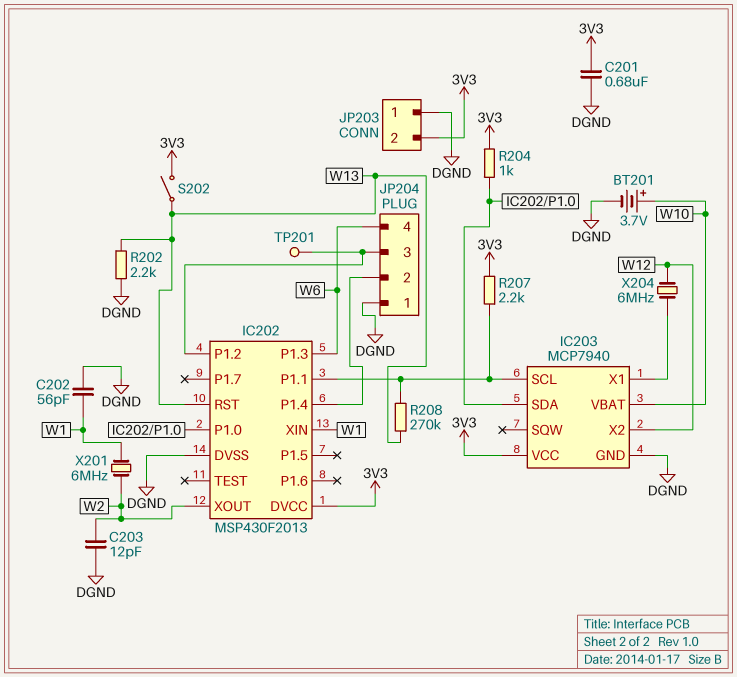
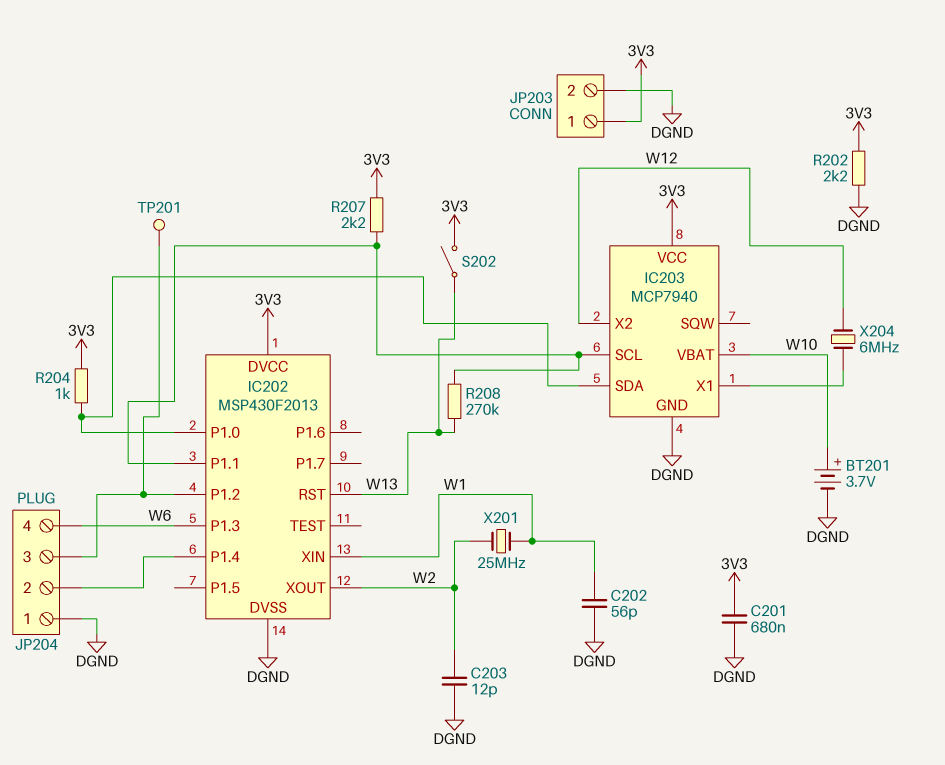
JP203 pin 1: DGND -> 3V3
JP203 pin 2: 3V3 -> DGND
R202: 2.2k (DGND, W13) -> 2.2k (3V3, DGND)
X201: 6MHz (W1, W2) -> 25MHz (W1, W2)

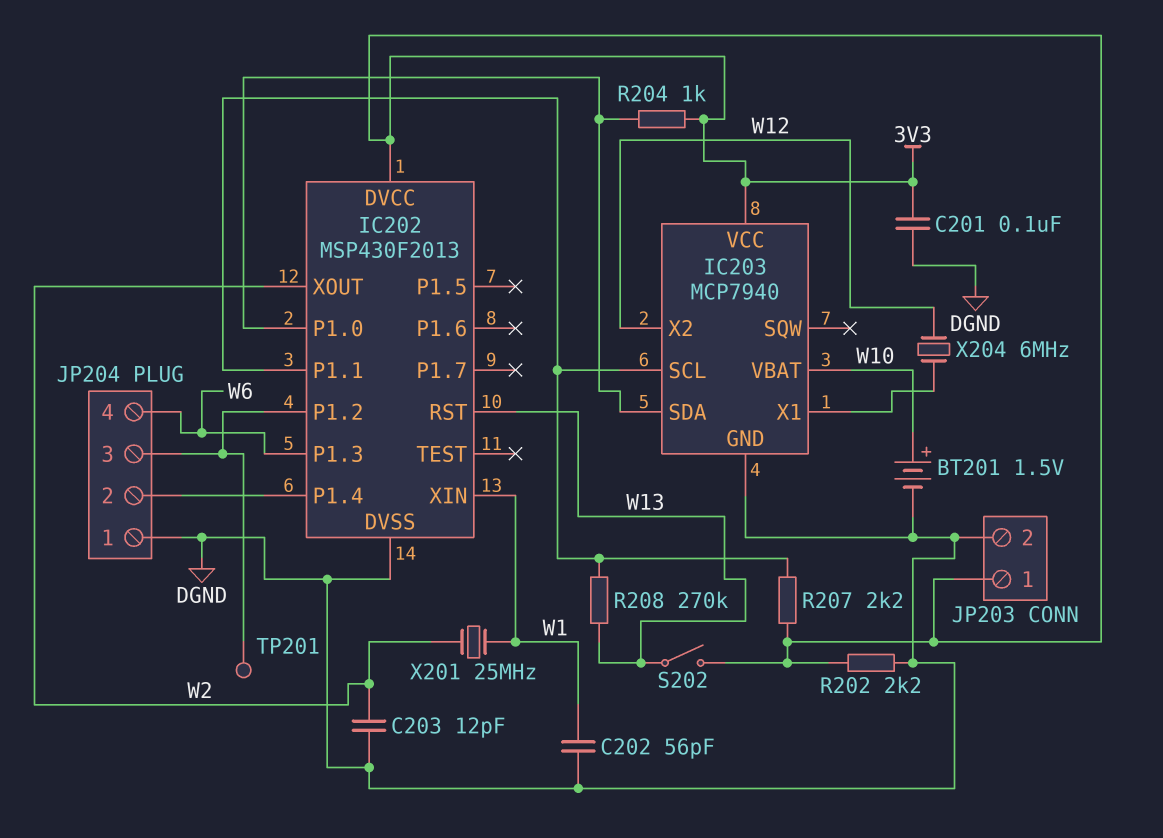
BT201: 3.7V (plus W10, minus DGND) -> 1.5V (plus W10, minus DGND)
C201: 680nF (3V3, DGND) -> 100nF (3V3, DGND)

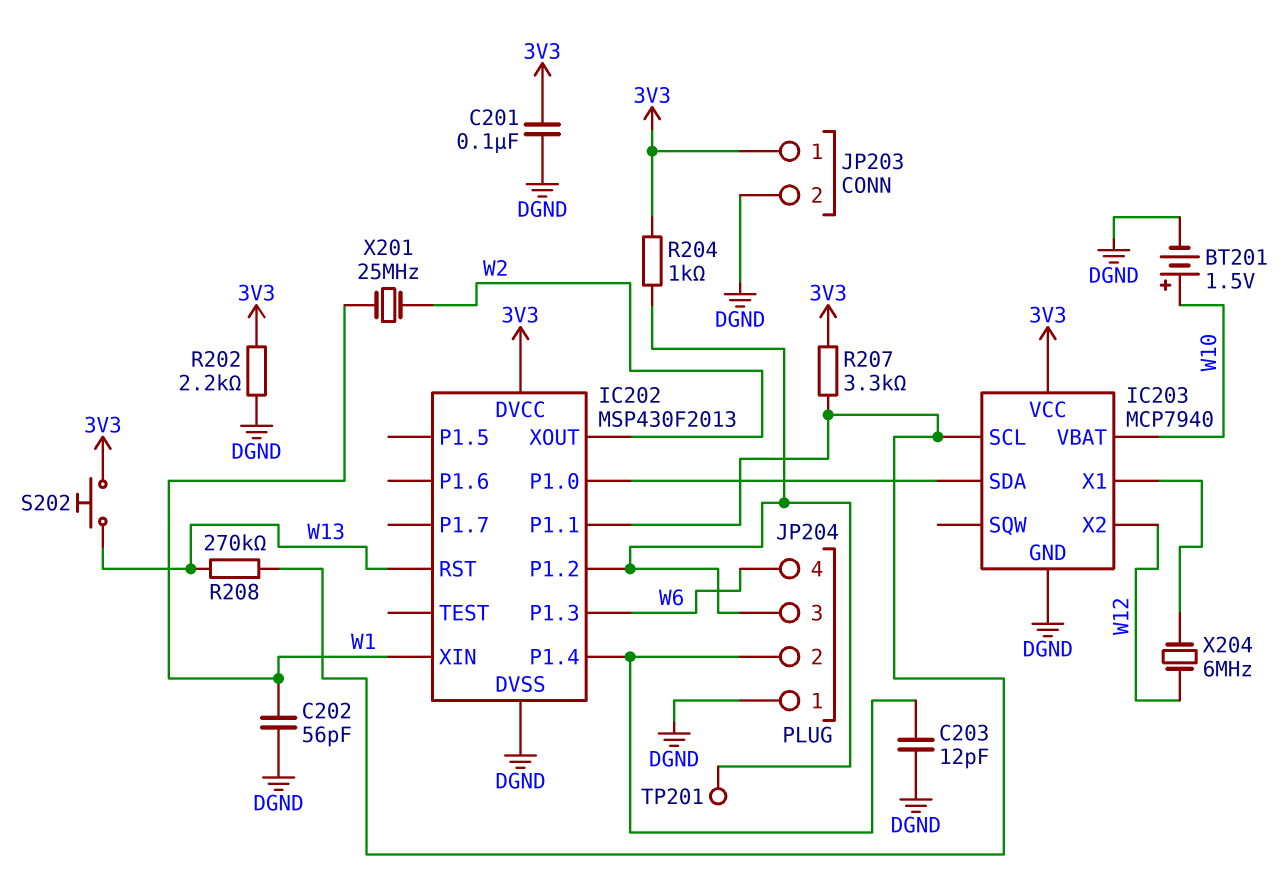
C203: 12pF (DGND, W2) -> 12pF (DGND, IC202/P1.4)
R204: 1k (3V3, IC202/P1.0) -> 1k (3V3, IC202/P1.2)
R207: 2.2k (3V3, IC202/P1.1) -> 3.3k (3V3, IC202/P1.1)
S202: switch (3V3, W13) -> button (3V3, W13)

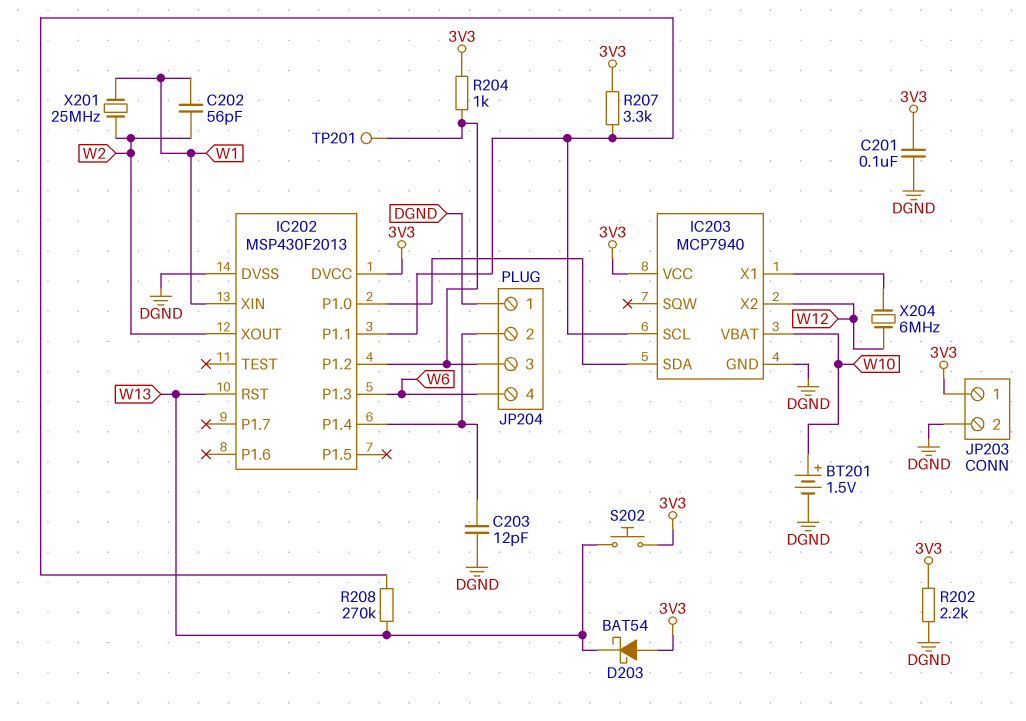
C202: 56pF (DGND, W1) -> 56pF (W1, W2)
D203: none -> schottky BAT54 (A 3V3, K W13)

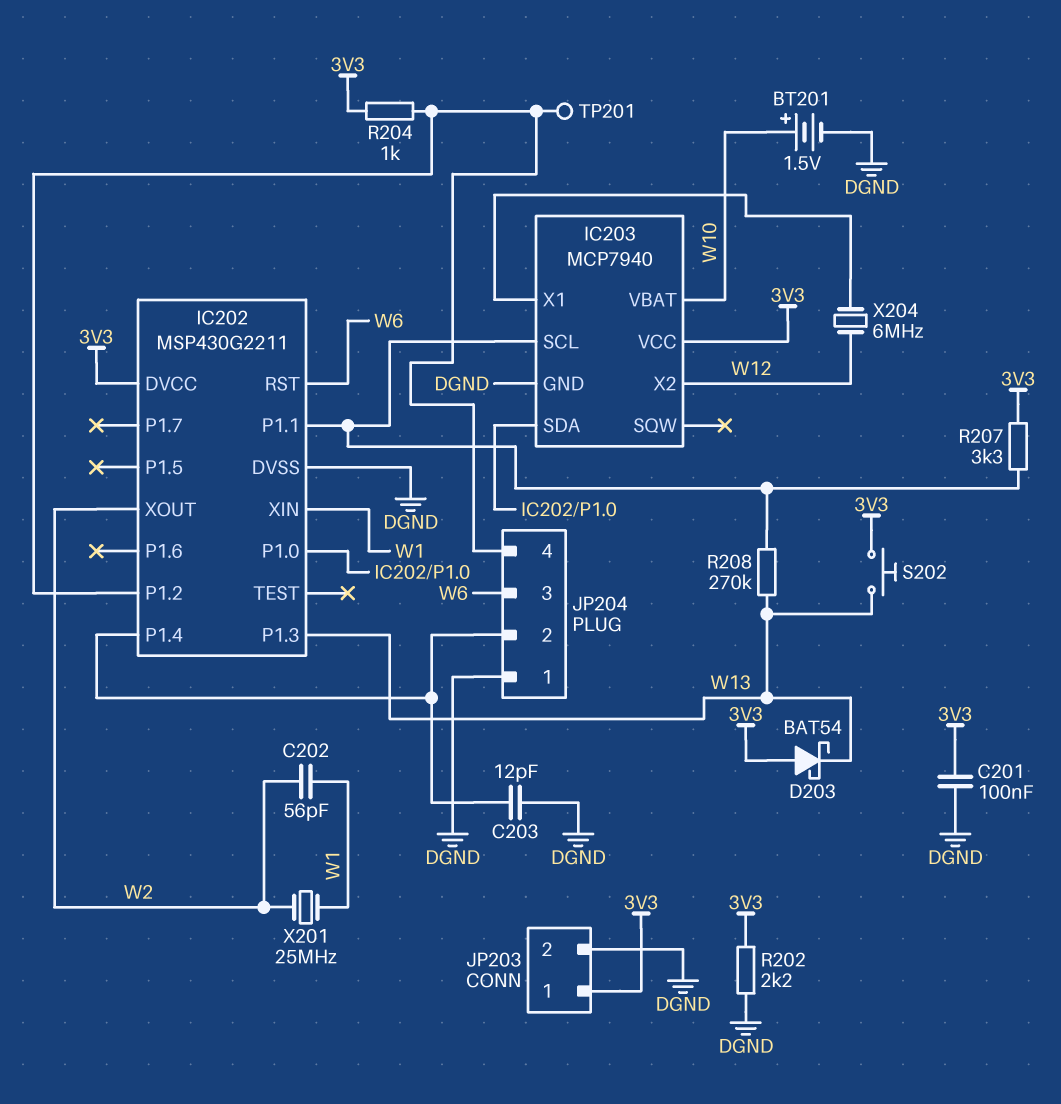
IC202: MSP430F2013 -> MSP430G2211
IC202 pin P1.3: W6 -> W13
IC202 pin RST: W13 -> W6
JP204 pin 3: IC202/P1.2 -> W6
JP204 pin 4: W6 -> IC202/P1.2

